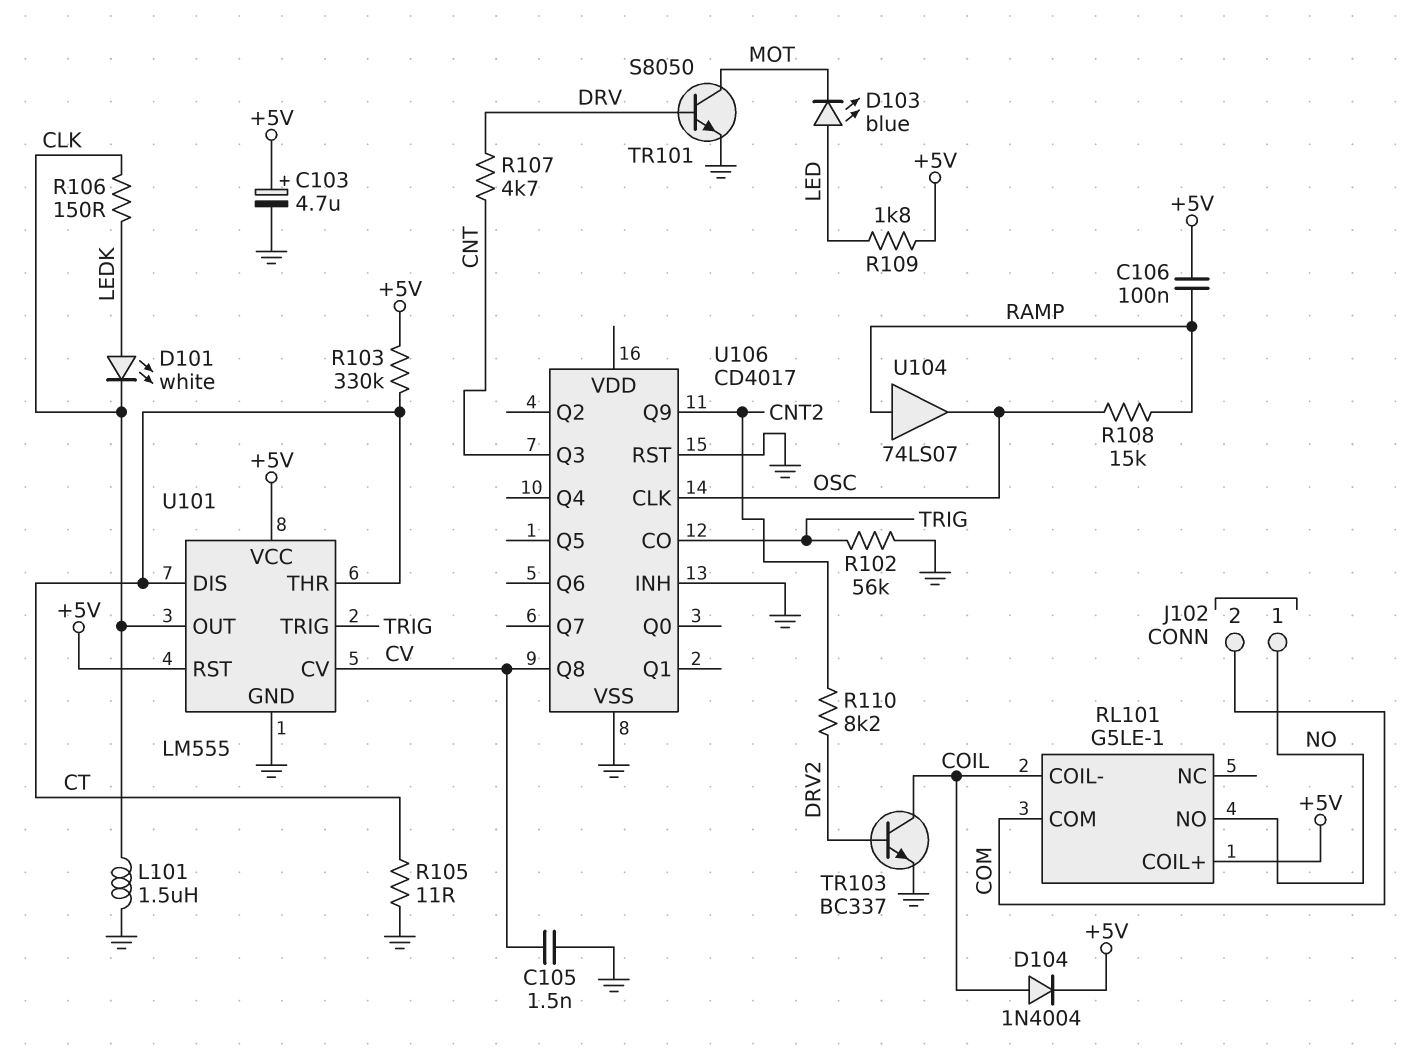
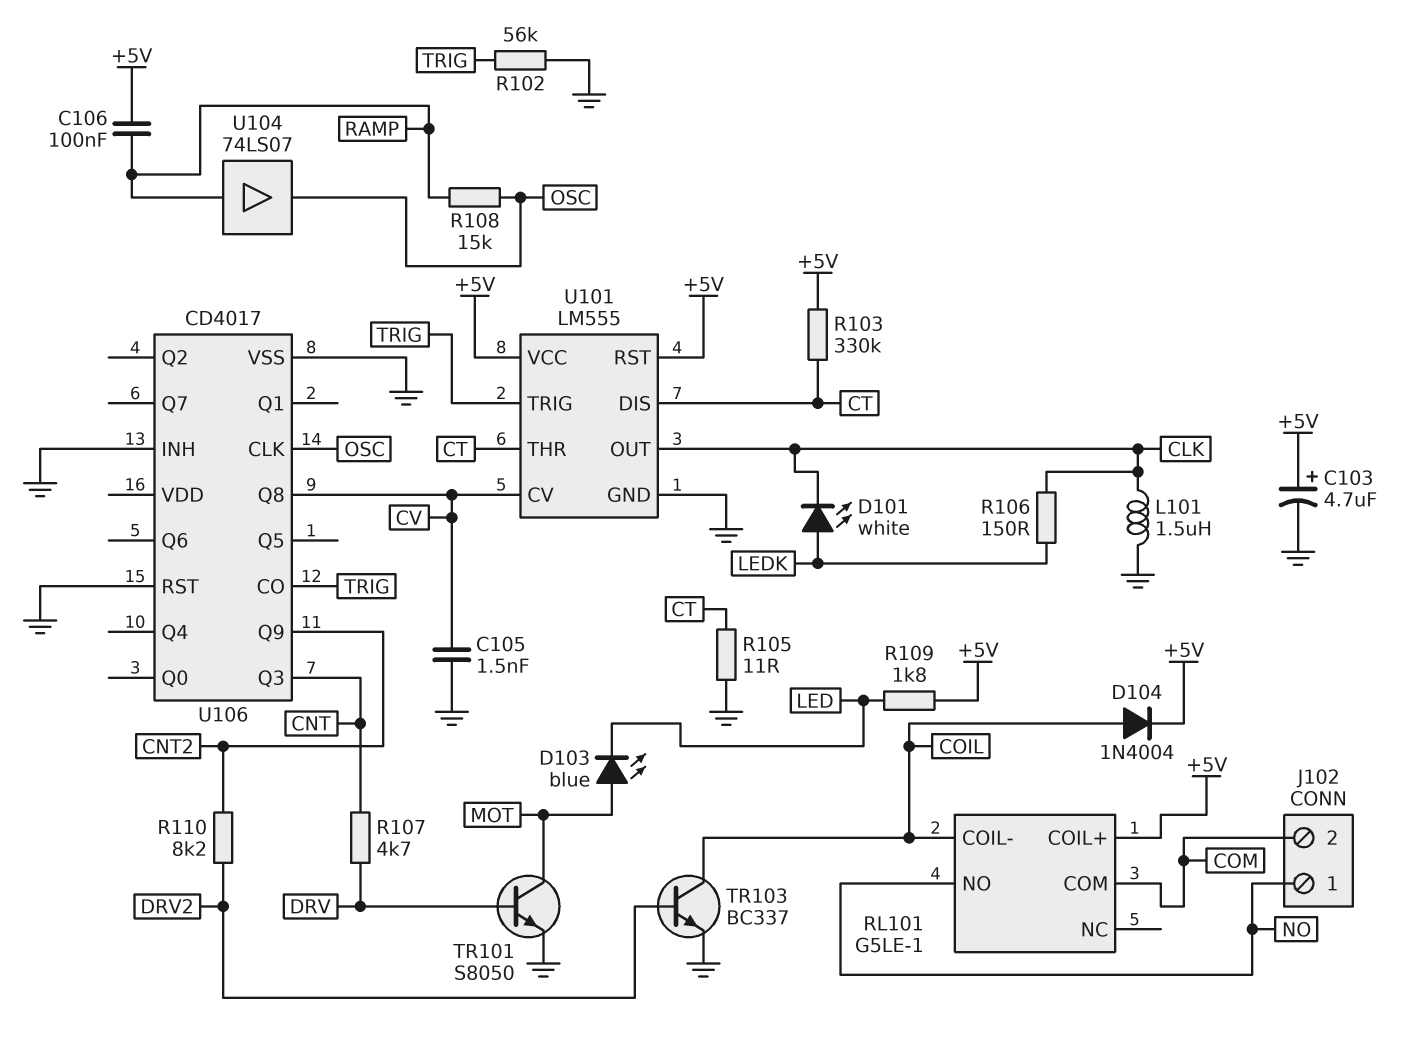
D103: LED blue (A LED, K MOT) -> LED blue (A MOT, K LED)

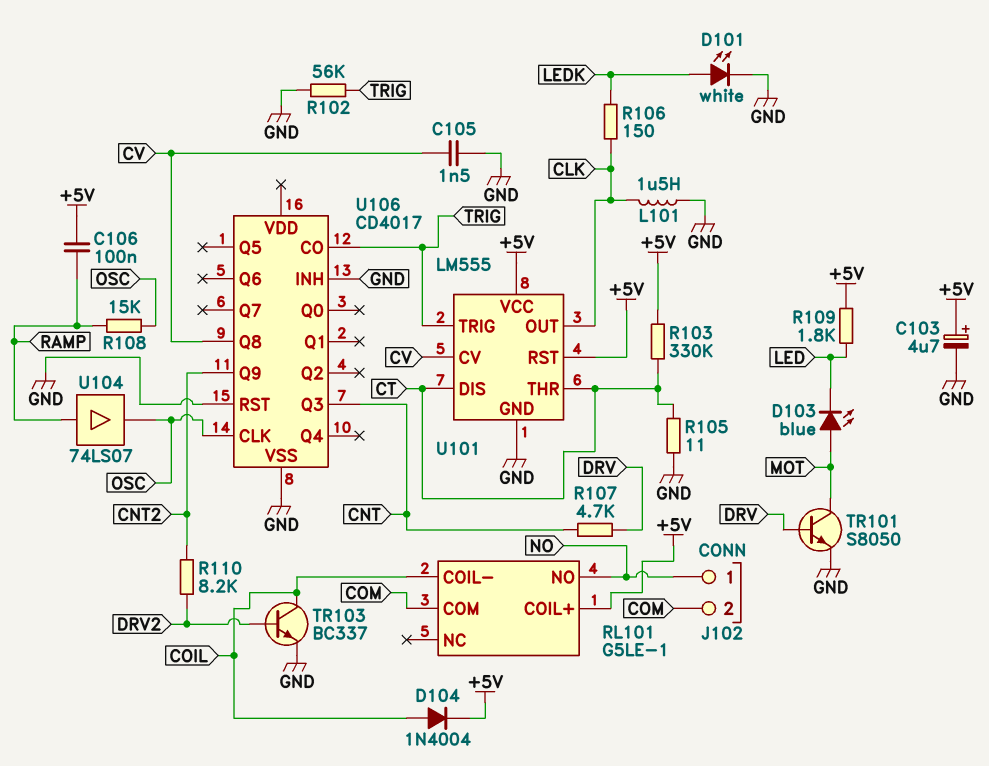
D101: LED white (A LEDK, K CLK) -> LED white (A LEDK, K GND)

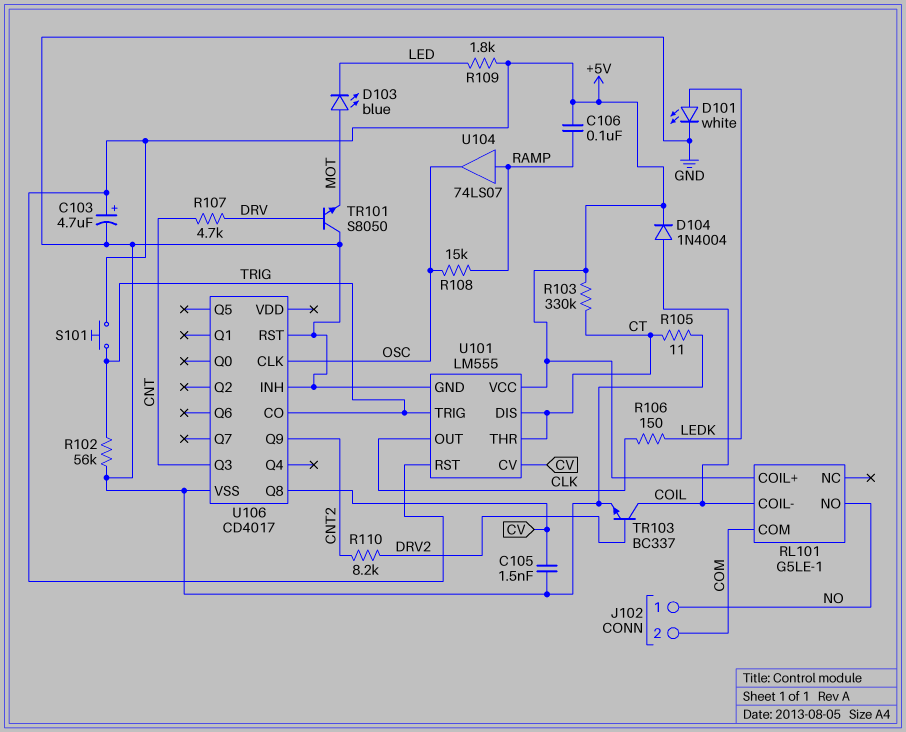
L101: 1.5uH (CLK, GND) -> none
S101: none -> button (+5V, TRIG)
TR101: NPN S8050 (B DRV, C MOT, E GND) -> NPN S8050 (B DRV, C GND, E MOT)

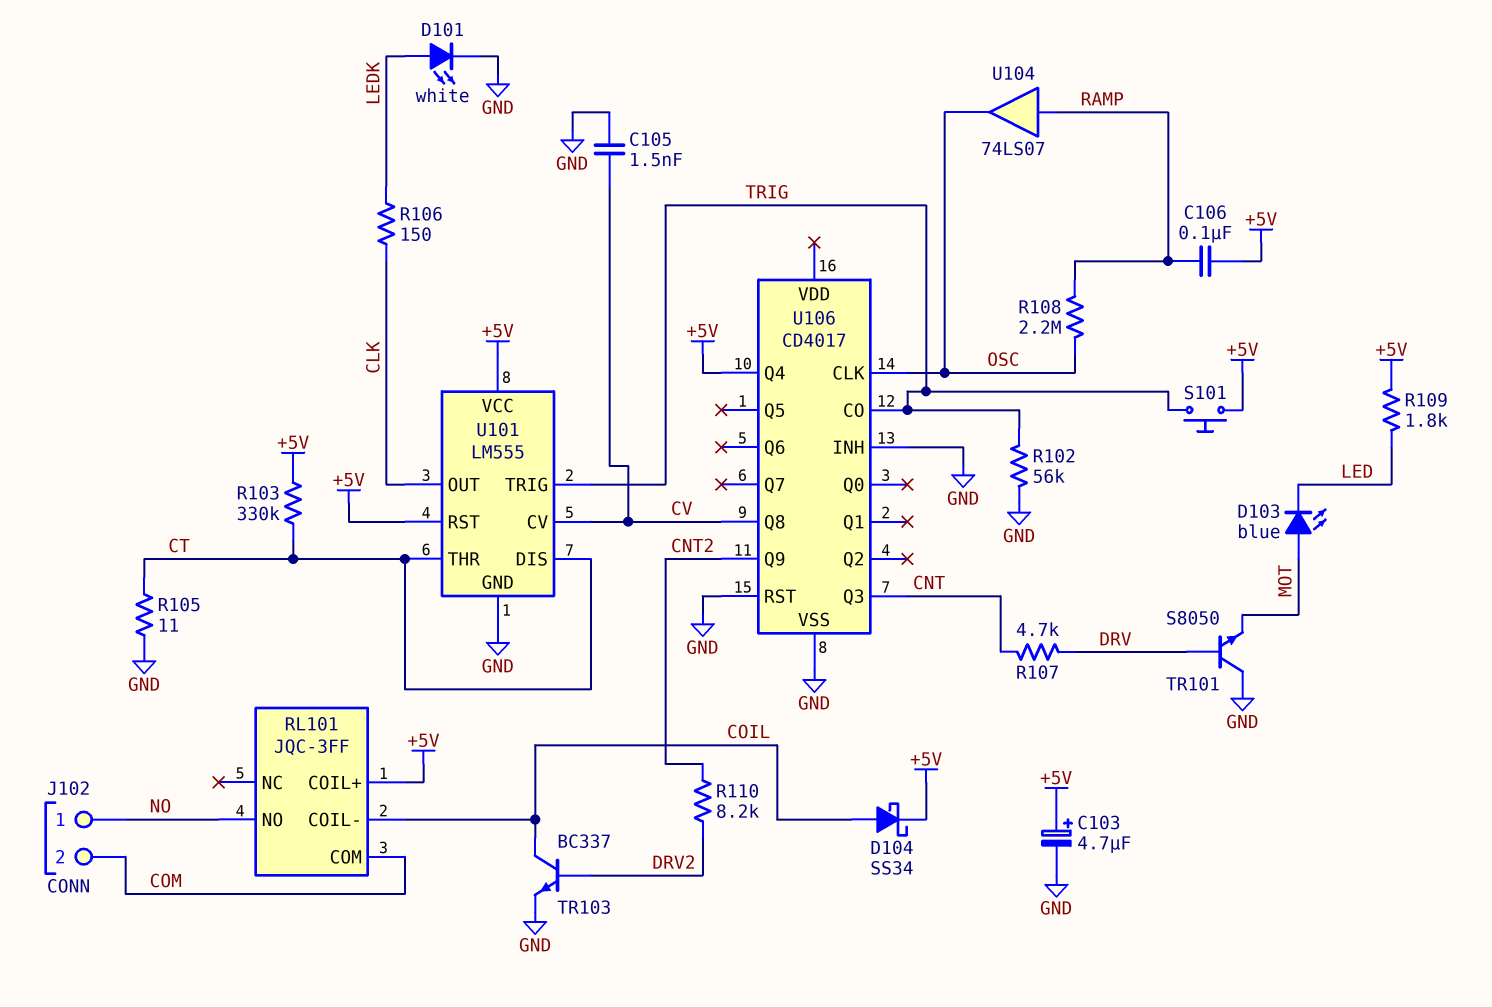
D104: diode 1N4004 (A COIL, K +5V) -> schottky SS34 (A COIL, K +5V)
R108: 15k (OSC, RAMP) -> 2.2M (OSC, RAMP)
RL101: G5LE-1 -> JQC-3FF
U106 pin Q4: none -> +5V

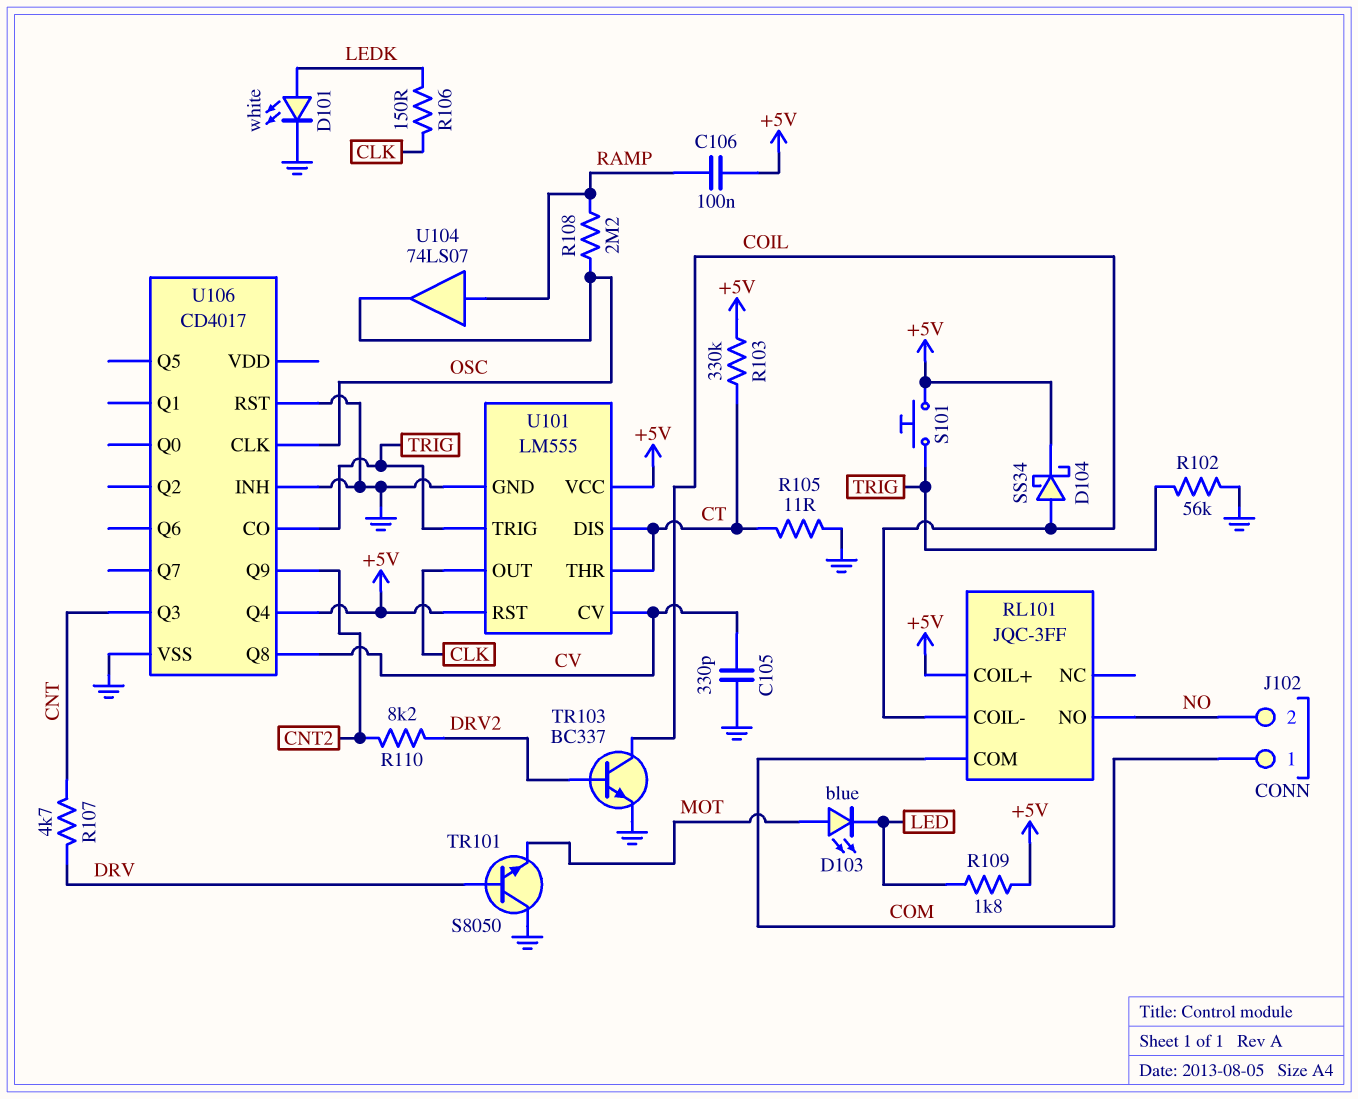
C103: 4.7uF (plus +5V, minus GND) -> none
C105: 1.5nF (CV, GND) -> 330pF (CV, GND)
J102 pin 1: NO -> COM
J102 pin 2: COM -> NO

